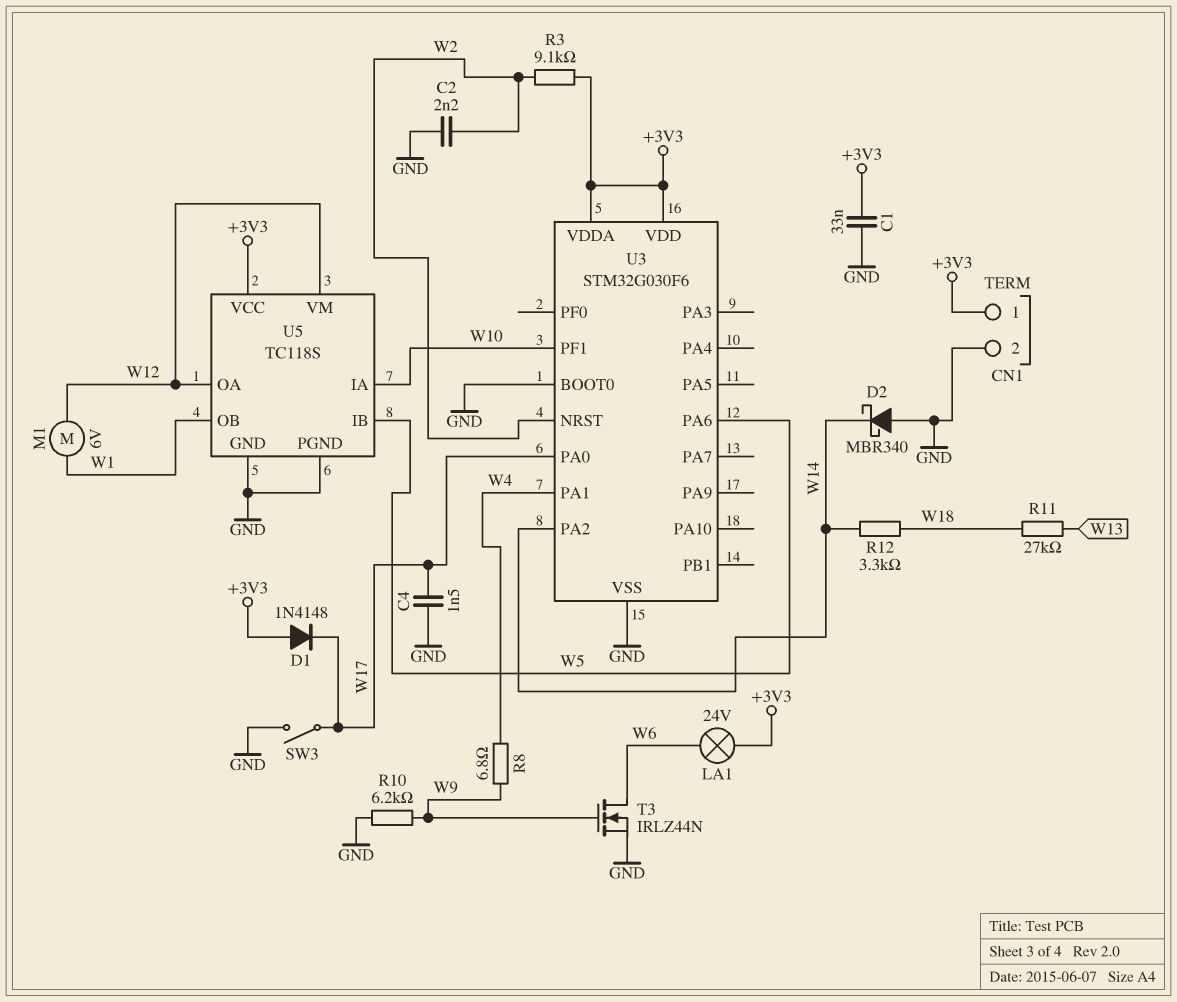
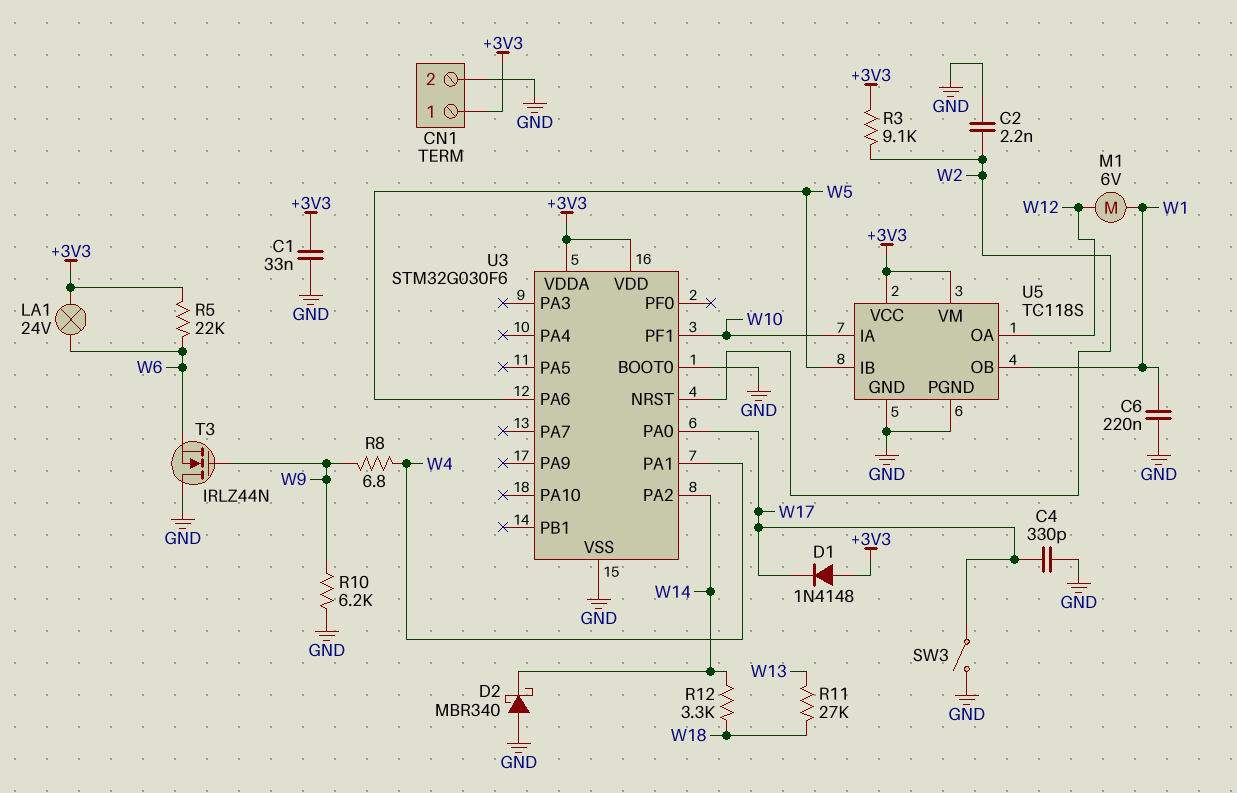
C4: 1.5nF (GND, W17) -> 330pF (GND, W17)
C6: none -> 220nF (GND, W1)
R5: none -> 22k (+3V3, W6)
T3: NMOS IRLZ44N (G W9, D W6, S GND) -> NMOS IRLZ44N (G W9, D GND, S W6)
U5 pin VM: W12 -> +3V3

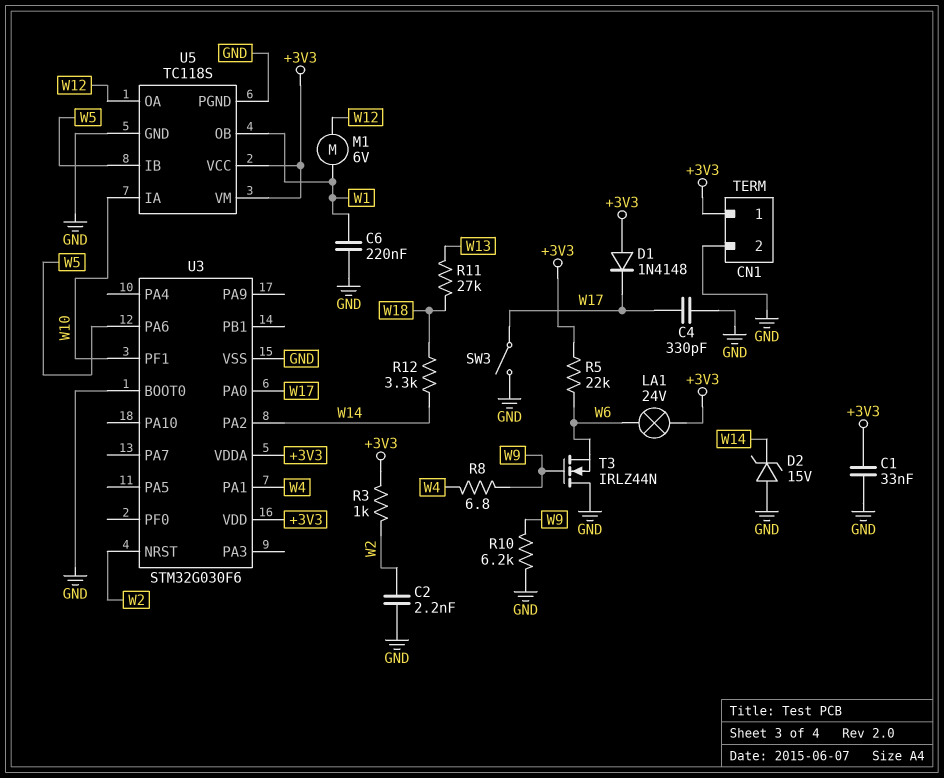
D2: schottky MBR340 (A GND, K W14) -> zener 15V (A GND, K W14)
R3: 9.1k (+3V3, W2) -> 1k (+3V3, W2)

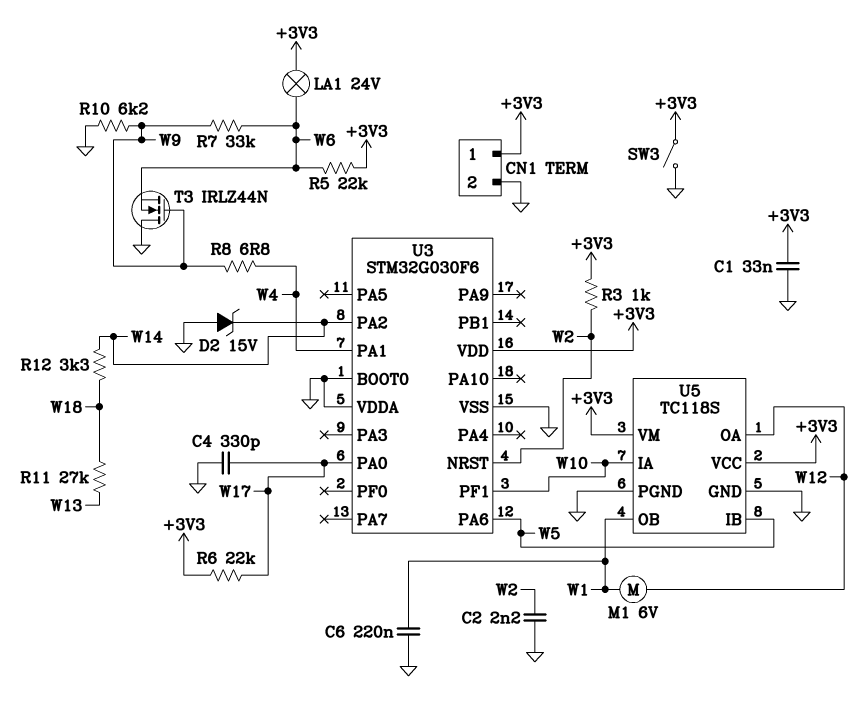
D1: diode 1N4148 (A +3V3, K W17) -> none
R6: none -> 22k (+3V3, W17)
R7: none -> 33k (W6, W9)
SW3: switch (GND, W17) -> switch (+3V3, GND)
U3 pin VDDA: +3V3 -> GND

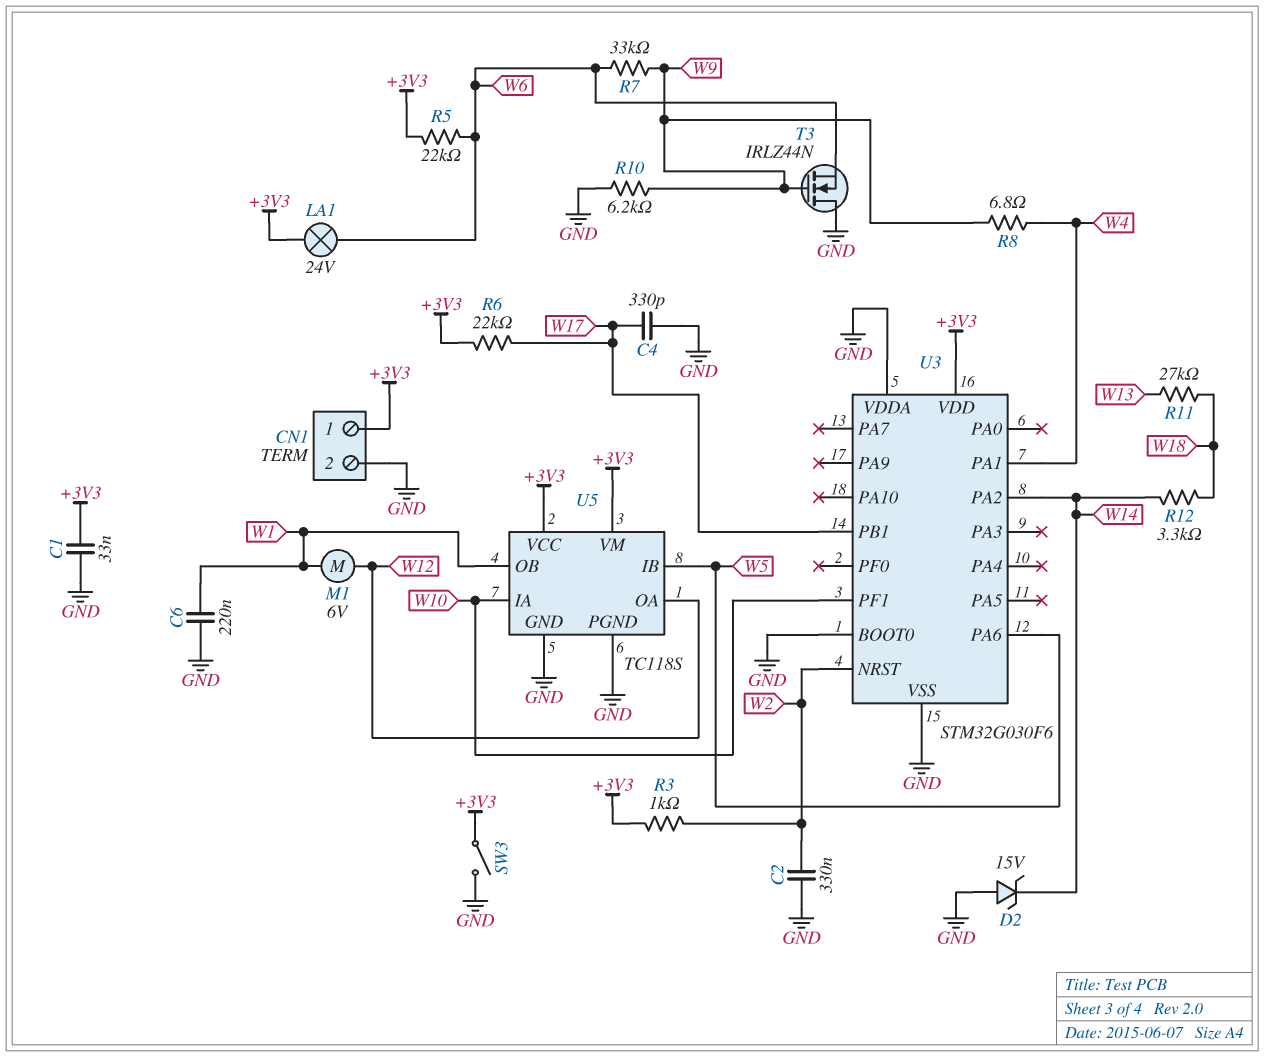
C2: 2.2nF (GND, W2) -> 330nF (GND, W2)
U3 pin PA0: W17 -> none
U3 pin PB1: none -> W17

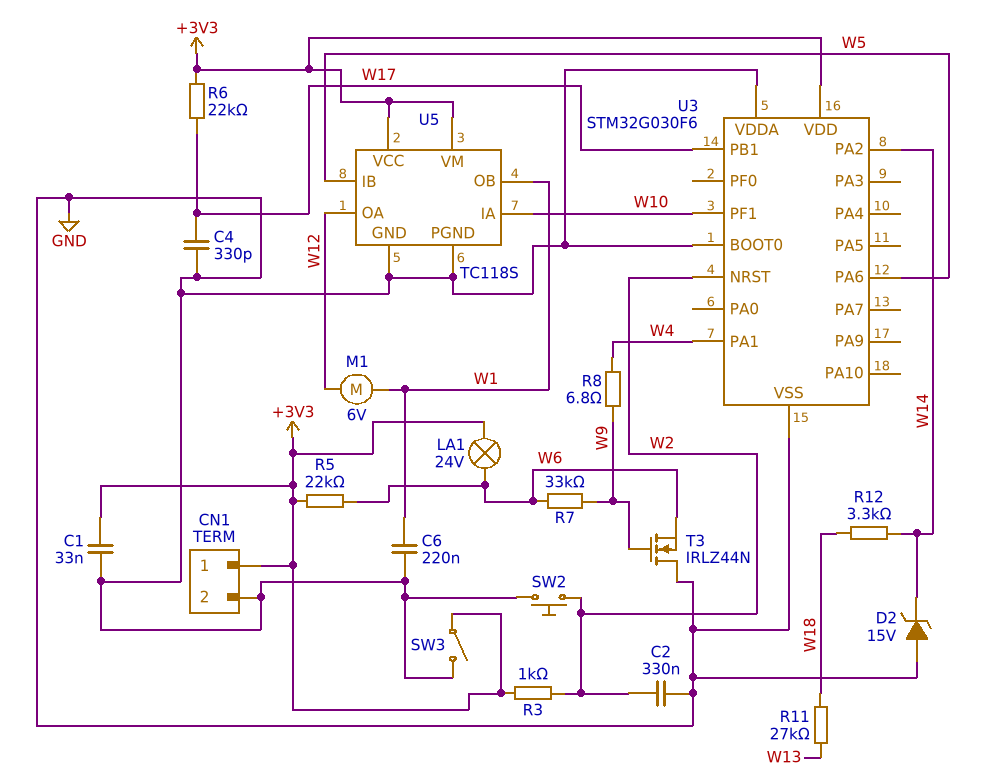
R10: 6.2k (GND, W9) -> none
SW2: none -> button (GND, W2)

